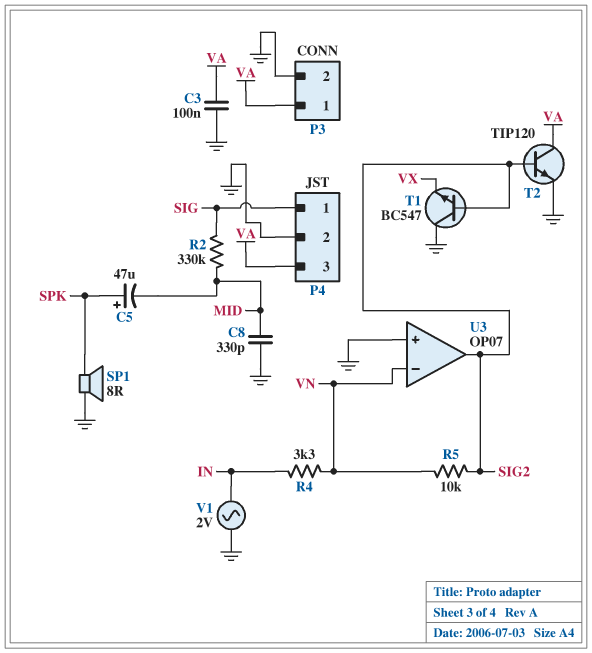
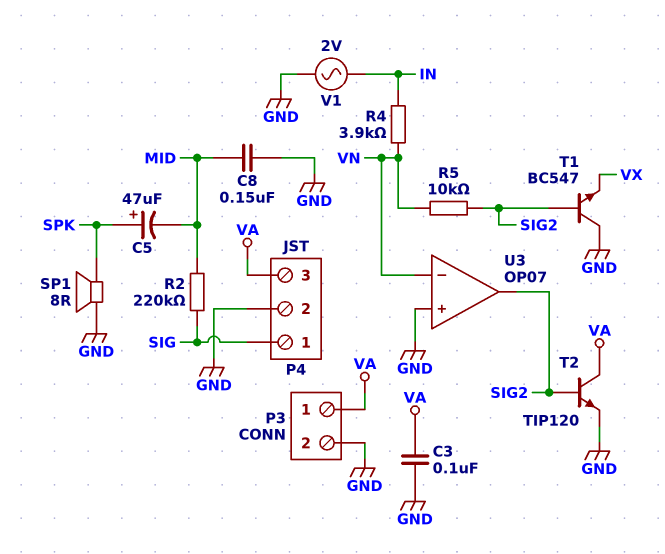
C8: 330pF (GND, MID) -> 150nF (GND, MID)
R2: 330k (MID, SIG) -> 220k (MID, SIG)
R4: 3.3k (IN, VN) -> 3.9k (IN, VN)

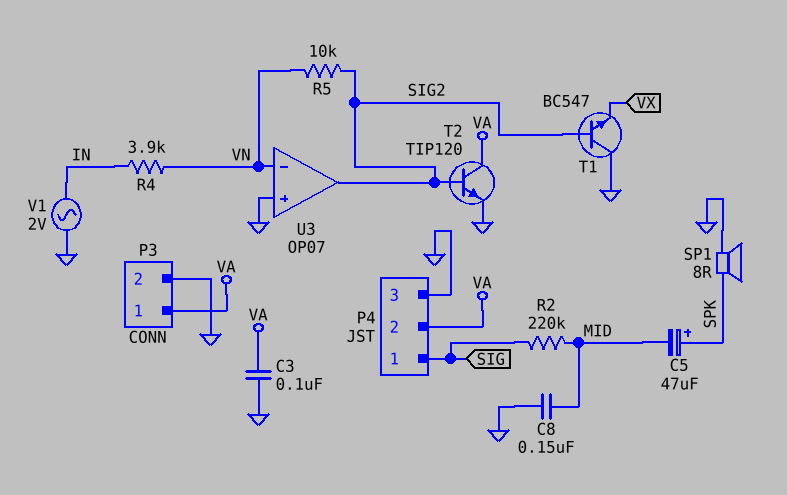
P4 pin 2: GND -> VA
P4 pin 3: VA -> GND

